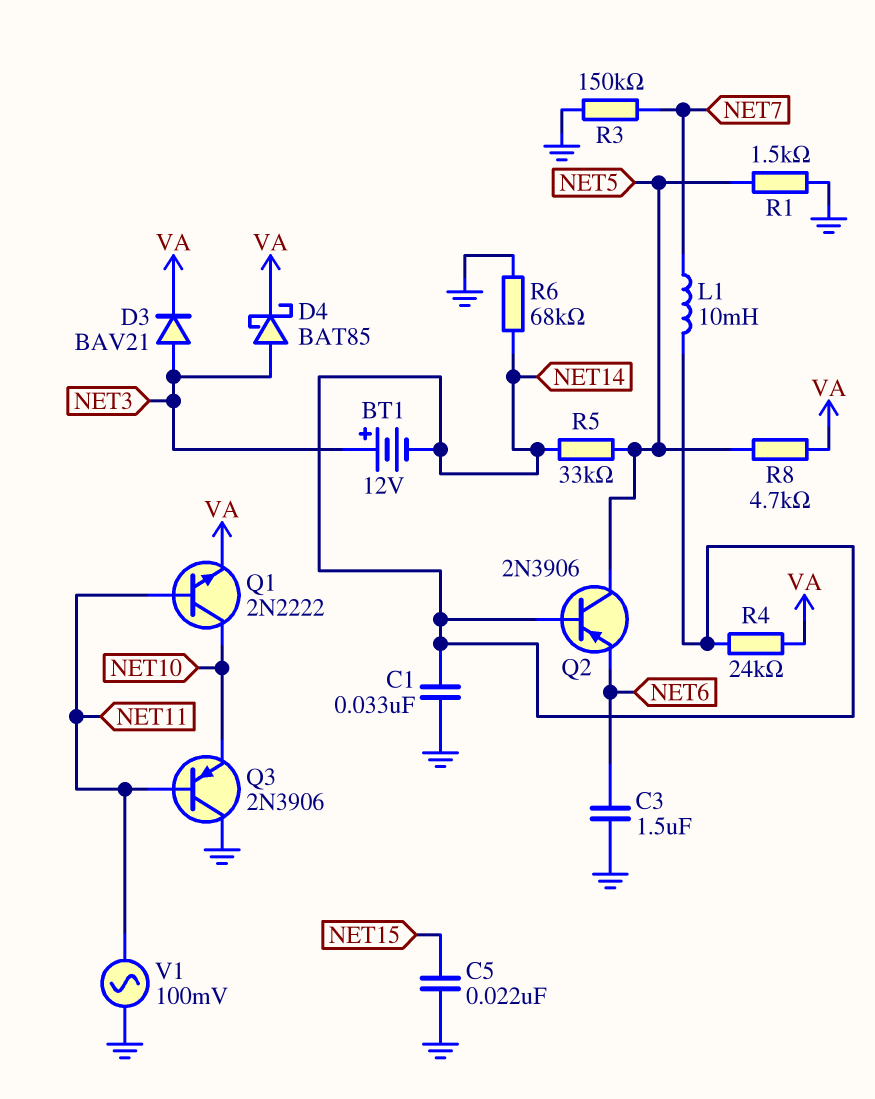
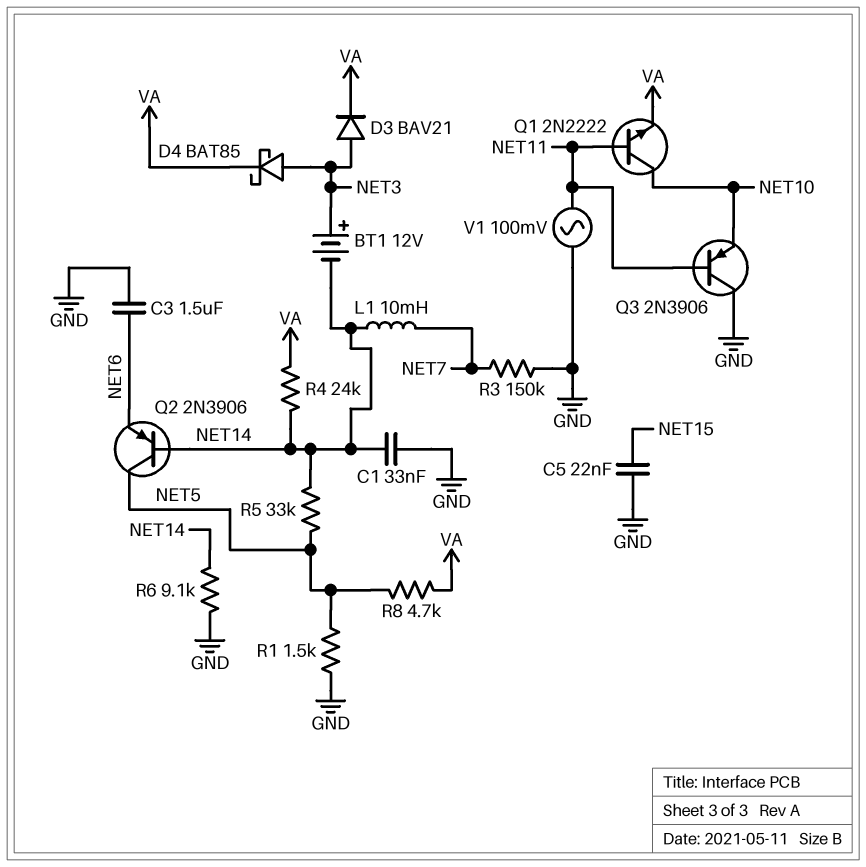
R6: 68k (GND, NET14) -> 9.1k (GND, NET14)

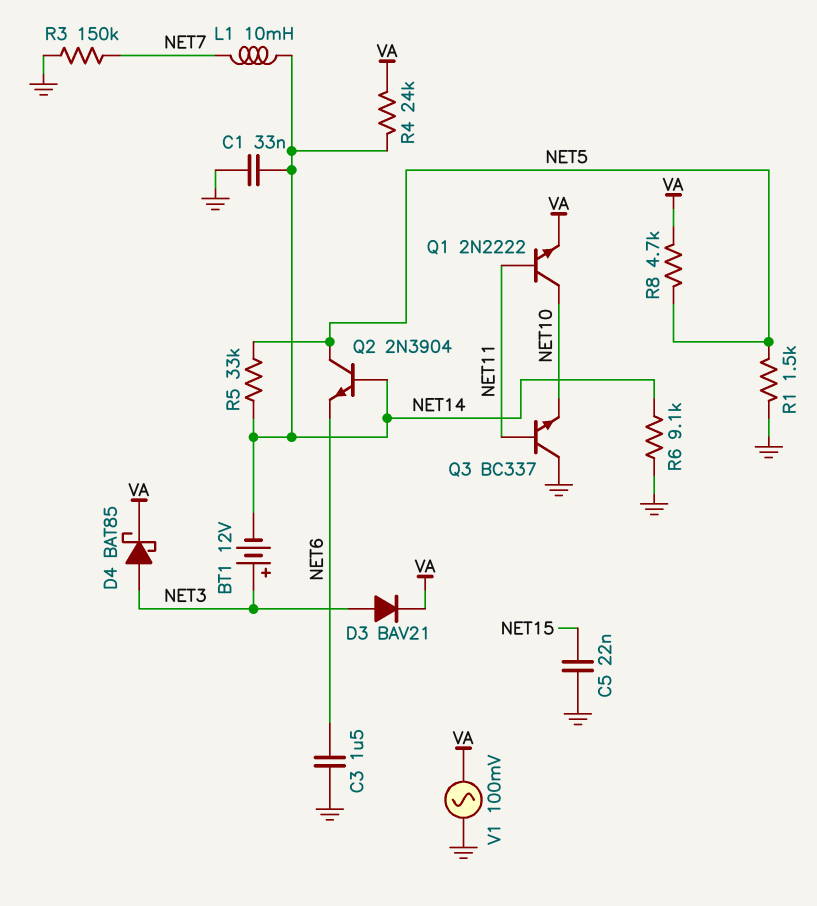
Q2: PNP 2N3906 (B NET14, C NET5, E NET6) -> NPN 2N3904 (B NET14, C NET5, E NET6)
Q3: PNP 2N3906 (B NET11, C GND, E NET10) -> NPN BC337 (B NET11, C GND, E NET10)
V1: AC 100mV (GND, NET11) -> AC 100mV (GND, VA)

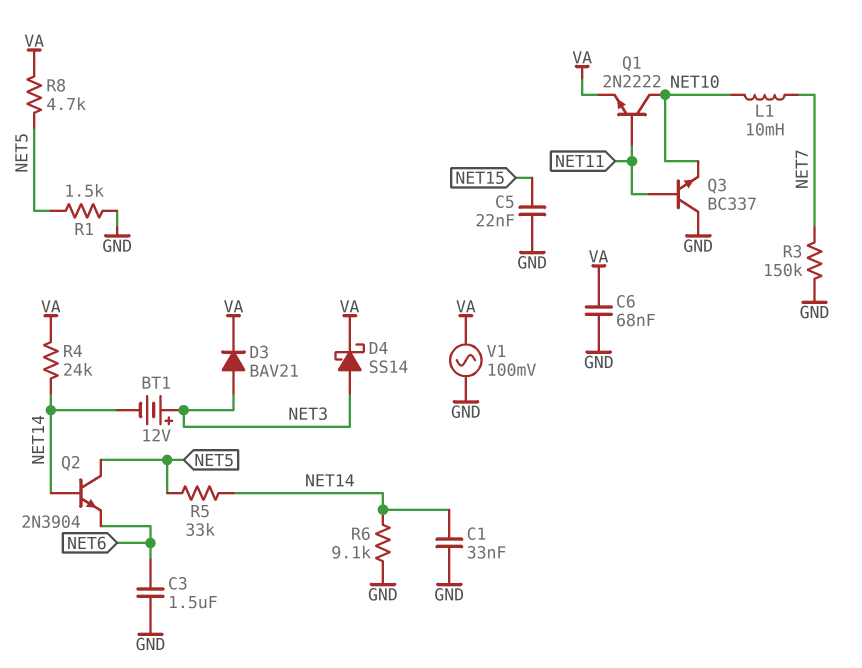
C6: none -> 68nF (GND, VA)
D4: schottky BAT85 (A NET3, K VA) -> schottky SS14 (A NET3, K VA)
L1: 10mH (NET7, NET14) -> 10mH (NET7, NET10)

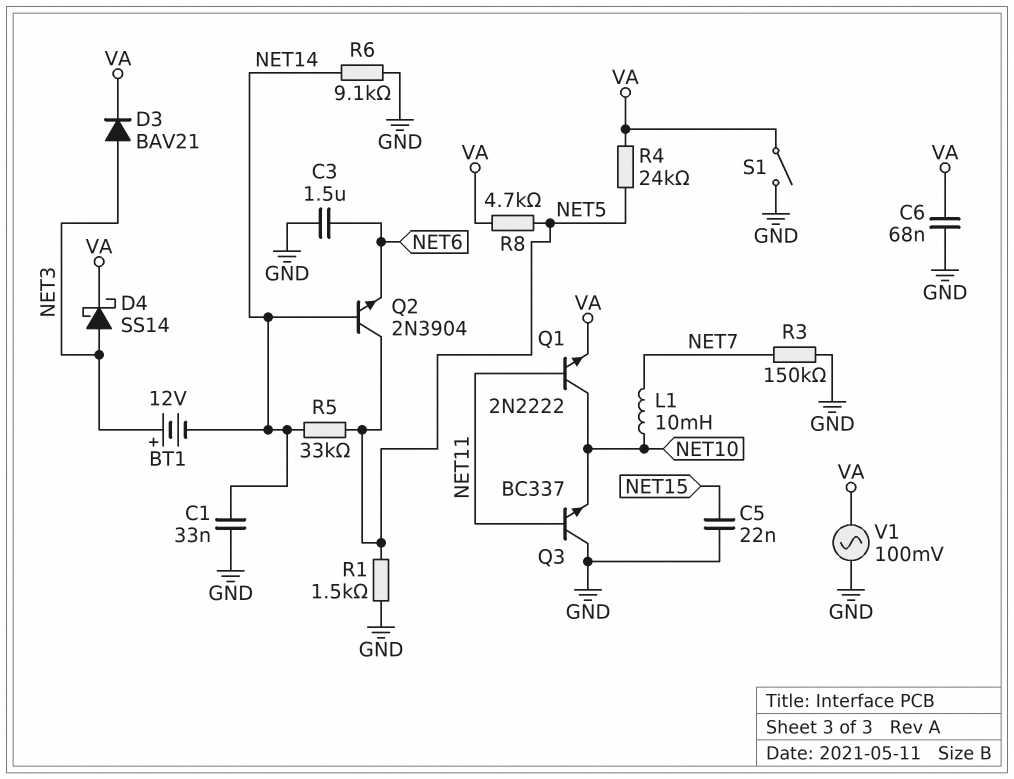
R4: 24k (NET14, VA) -> 24k (NET5, VA)
S1: none -> switch (GND, VA)

